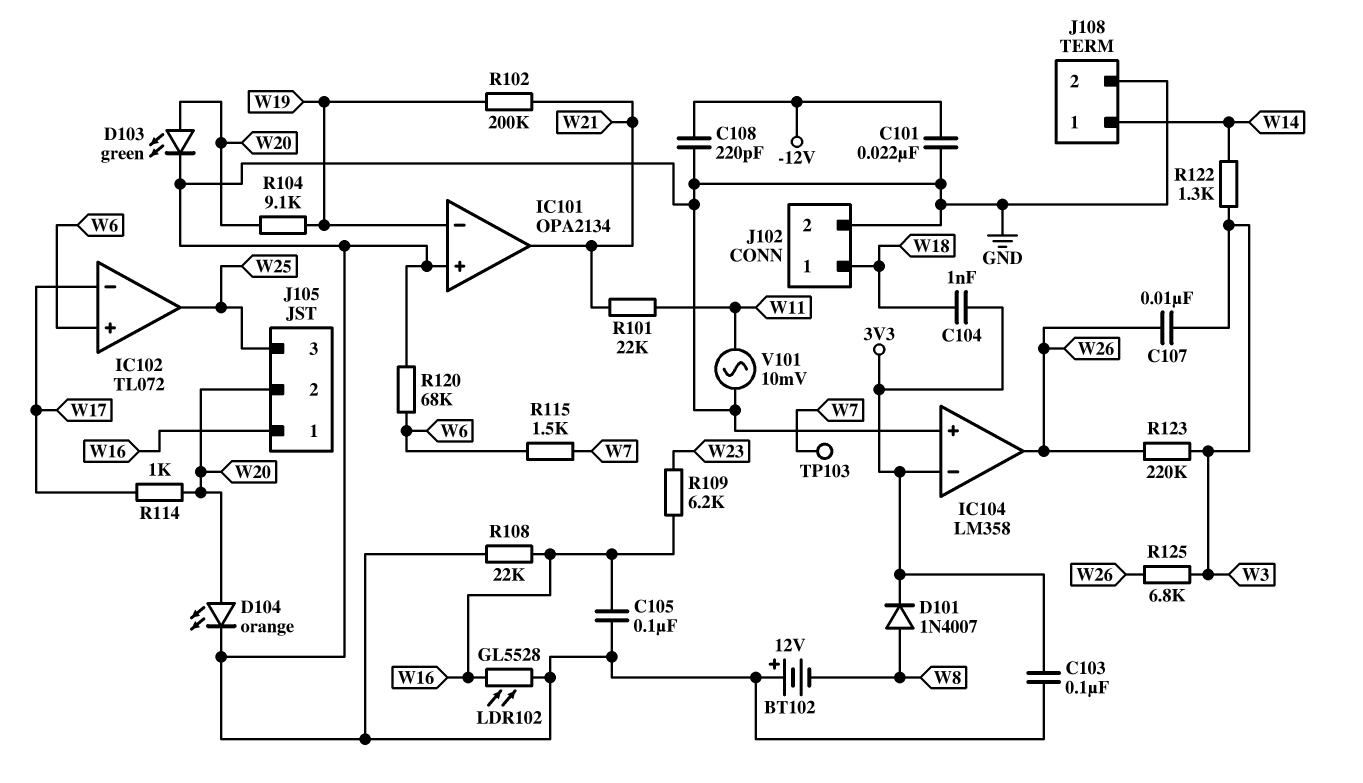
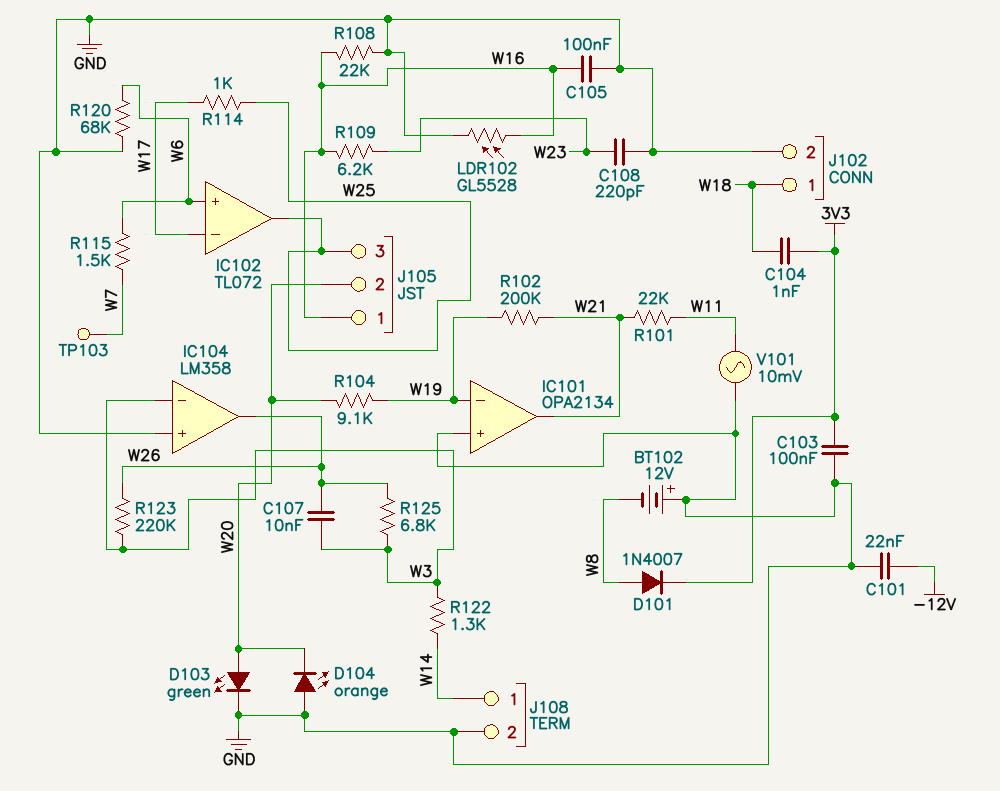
C108: 220pF (-12V, GND) -> 220pF (GND, W23)
D104: LED orange (A W20, K GND) -> LED orange (A GND, K W20)
IC104 pin in-: 3V3 -> W3
R114: 1k (W17, W20) -> 1k (W17, W25)

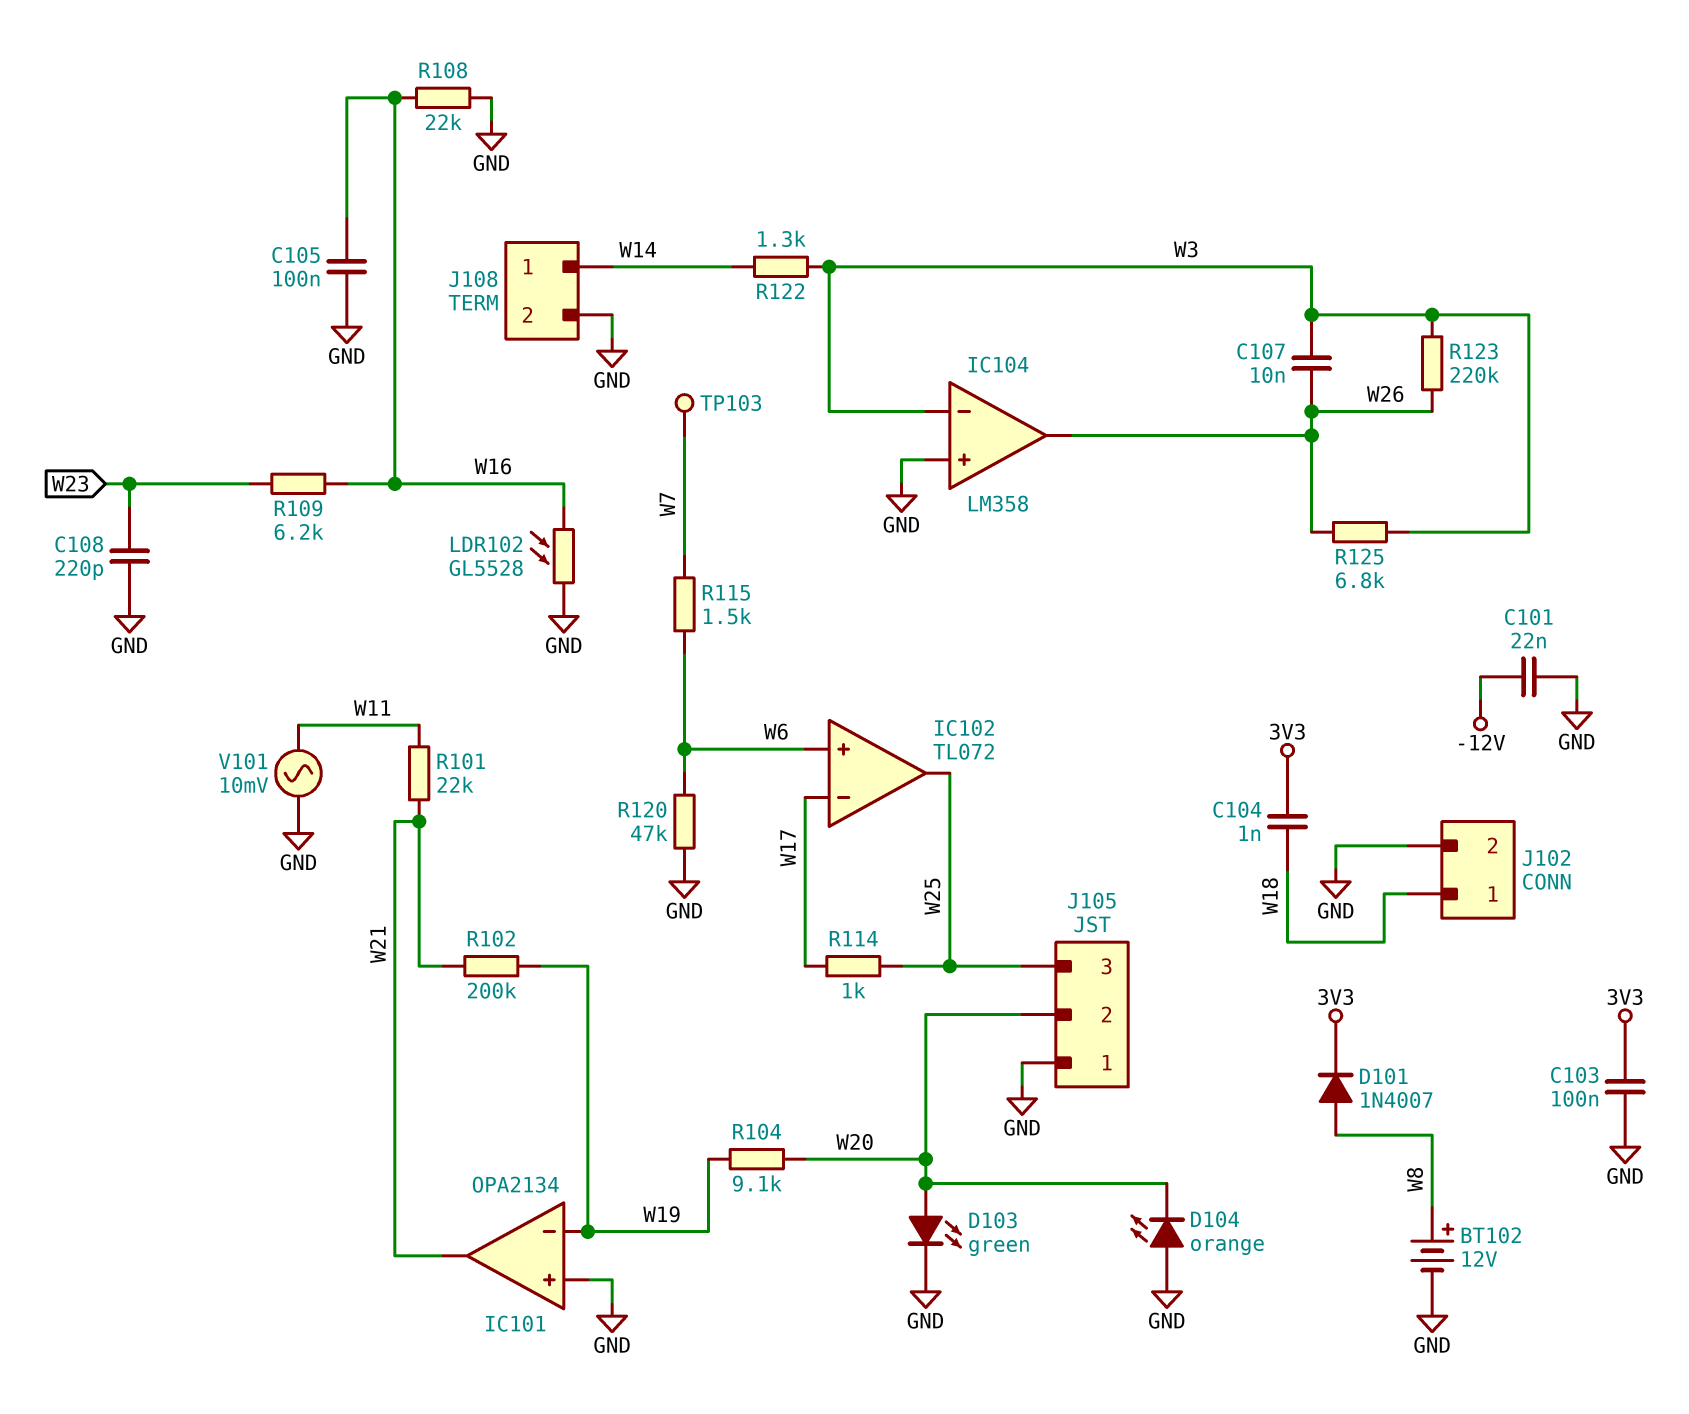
BT102: 12V (plus GND, minus W8) -> 12V (plus W8, minus GND)
J105 pin 1: W16 -> GND
R120: 68k (GND, W6) -> 47k (GND, W6)

